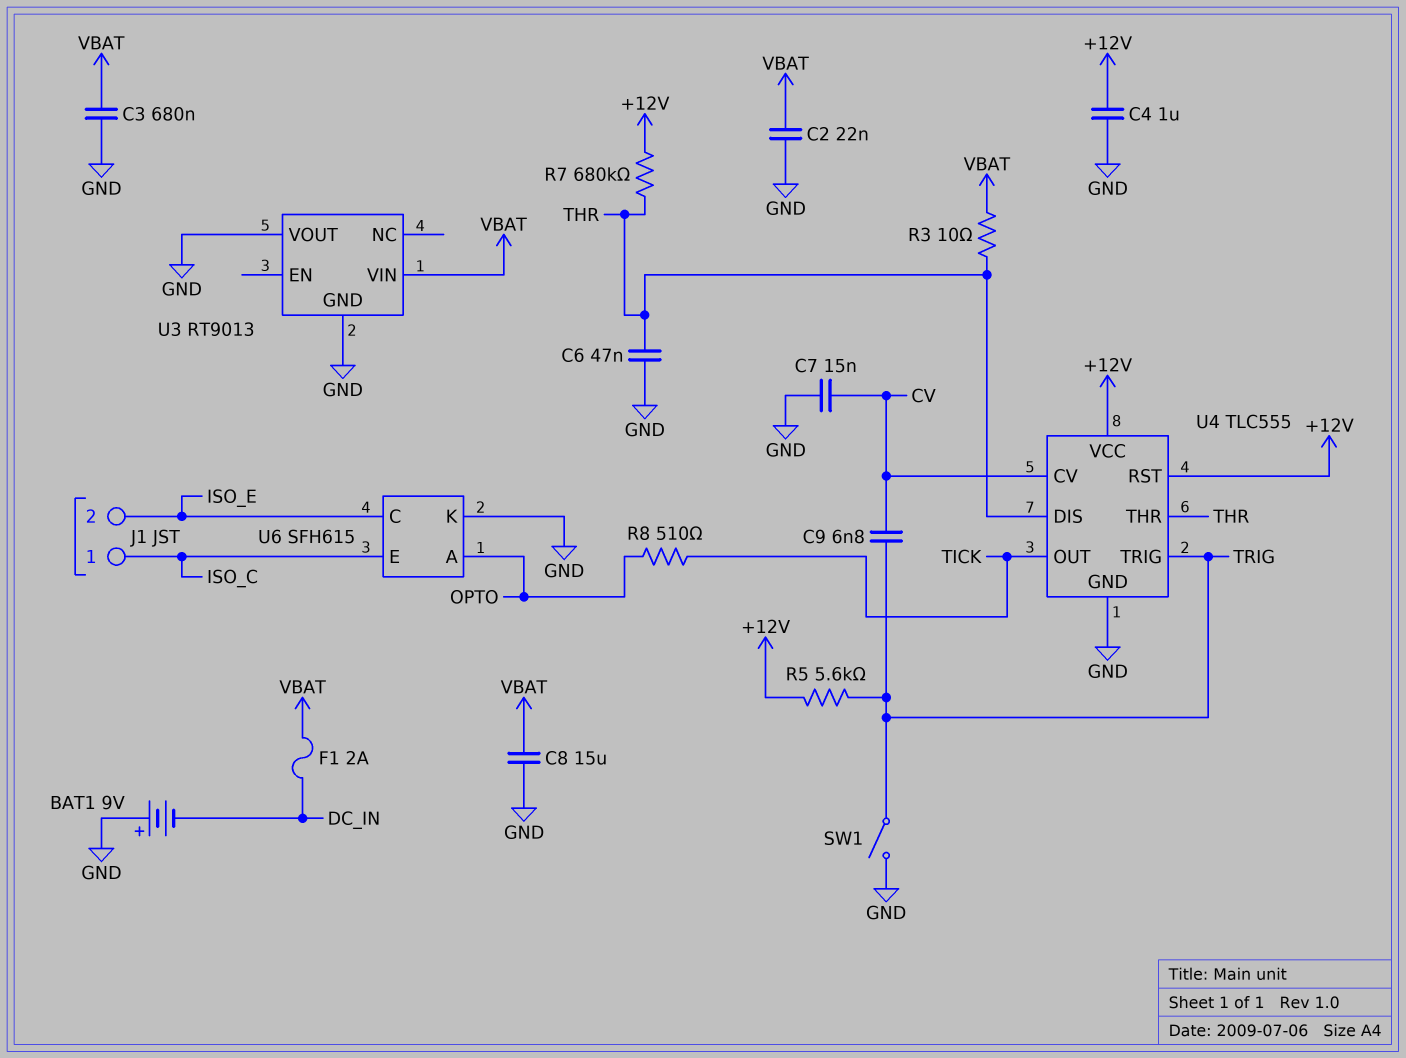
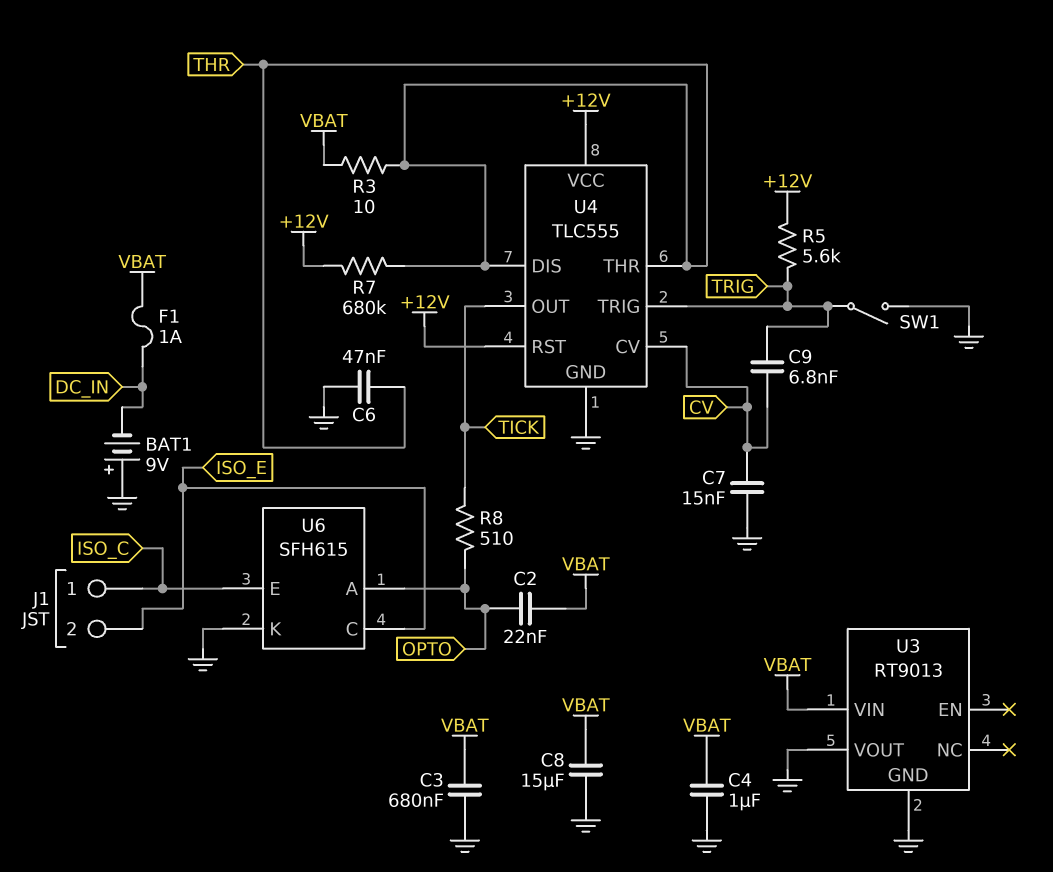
C2: 22nF (GND, VBAT) -> 22nF (OPTO, VBAT)
C4: 1uF (+12V, GND) -> 1uF (GND, VBAT)
F1: 2A (DC_IN, VBAT) -> 1A (DC_IN, VBAT)

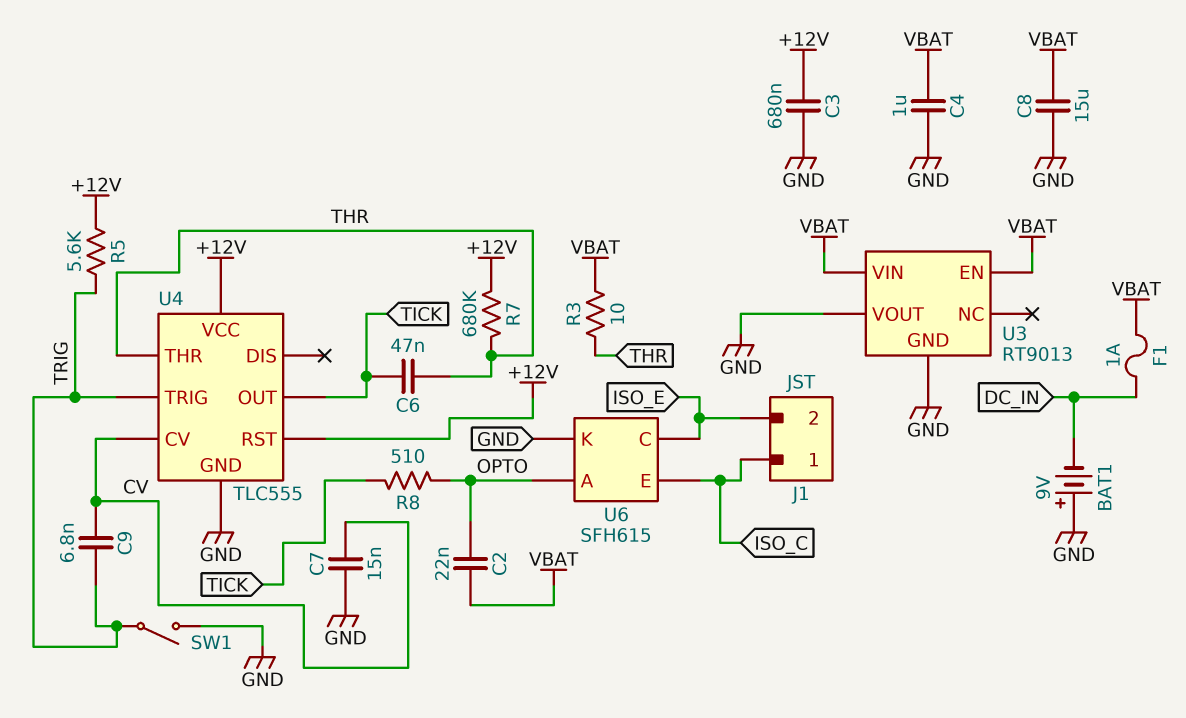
C3: 680nF (GND, VBAT) -> 680nF (+12V, GND)
C6: 47nF (GND, THR) -> 47nF (THR, TICK)
U3 pin EN: none -> VBAT
U4 pin DIS: THR -> none

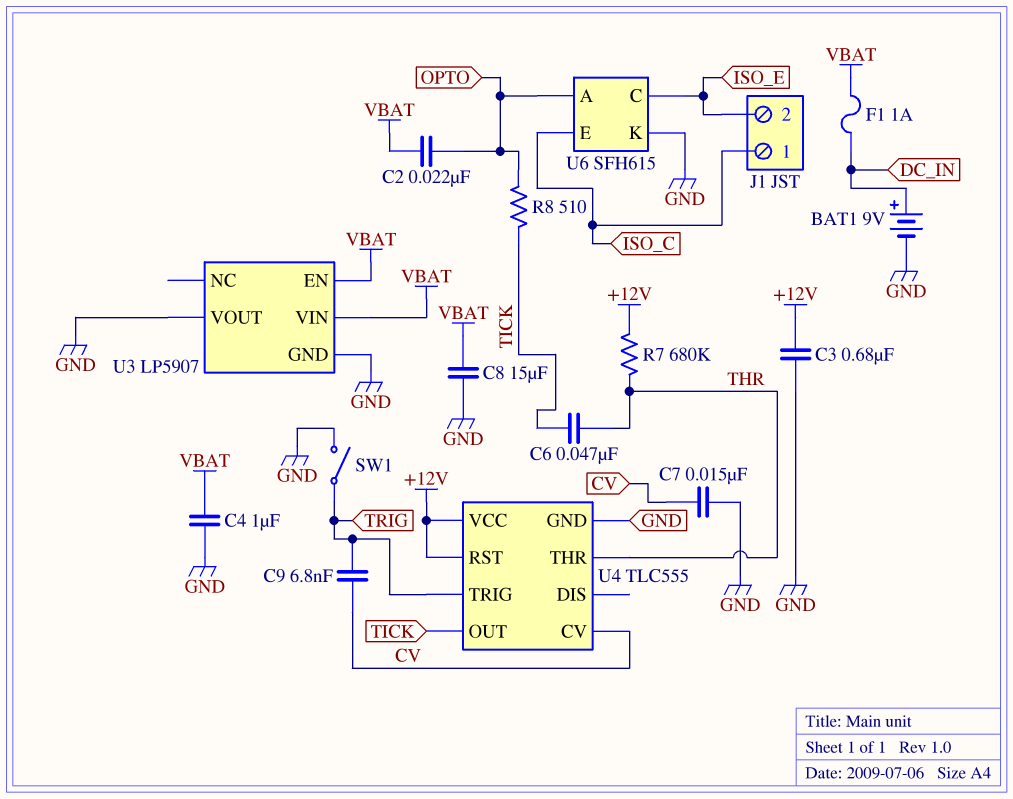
BAT1: 9V (plus GND, minus DC_IN) -> 9V (plus DC_IN, minus GND)
R3: 10 (THR, VBAT) -> none
R5: 5.6k (+12V, TRIG) -> none
U3: RT9013 -> LP5907

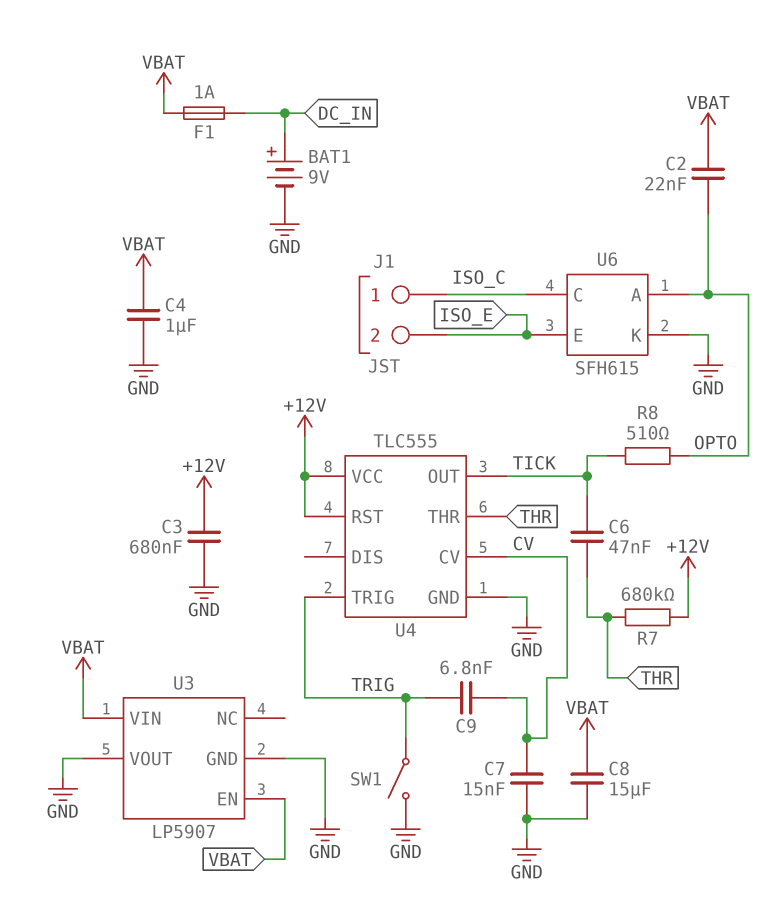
U6 pin C: ISO_E -> ISO_C
U6 pin E: ISO_C -> ISO_E

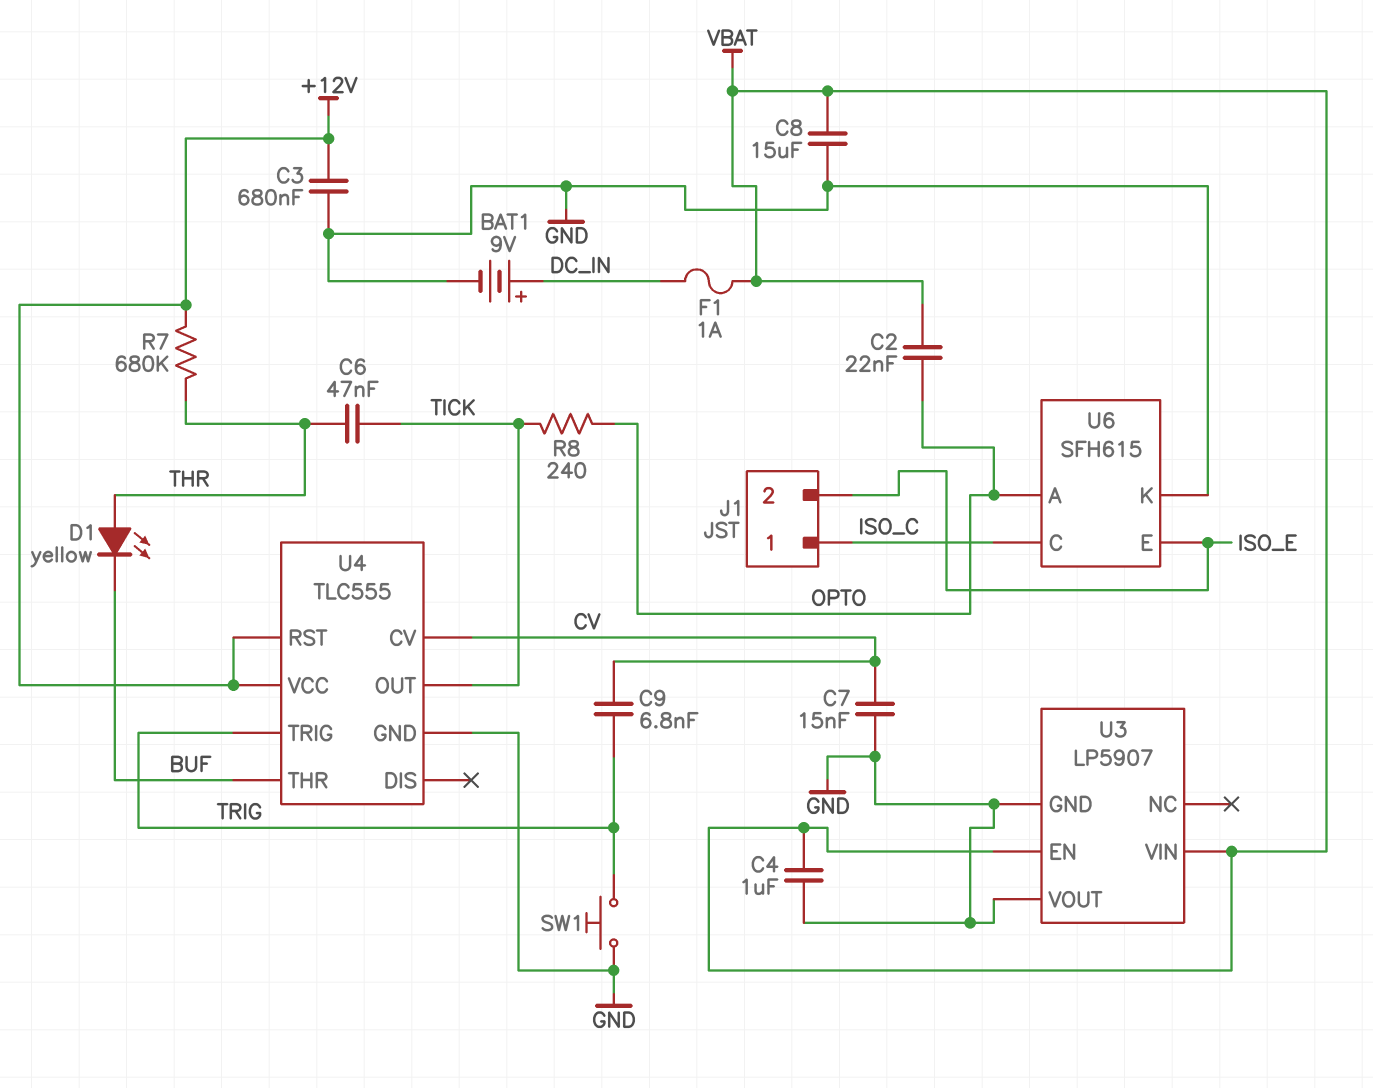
D1: none -> LED yellow (A THR, K BUF)
R8: 510 (OPTO, TICK) -> 240 (OPTO, TICK)
SW1: switch (GND, TRIG) -> button (GND, TRIG)
U4 pin THR: THR -> BUF

